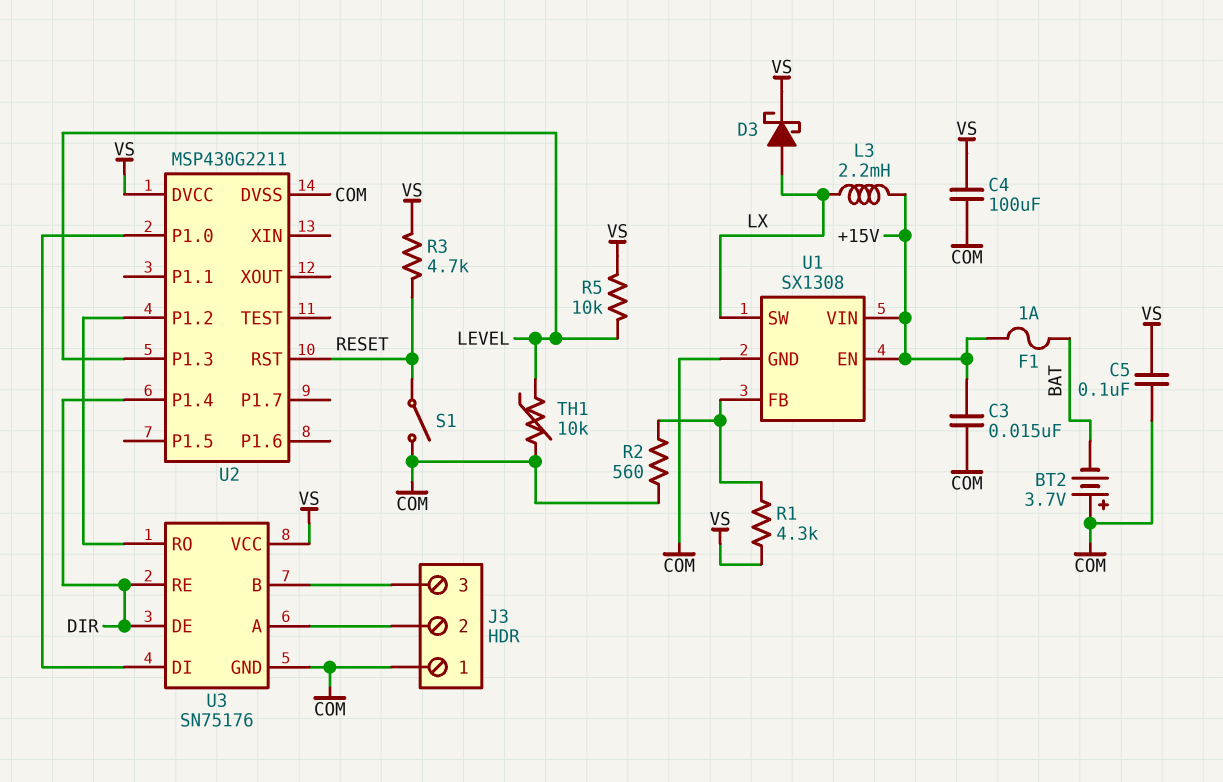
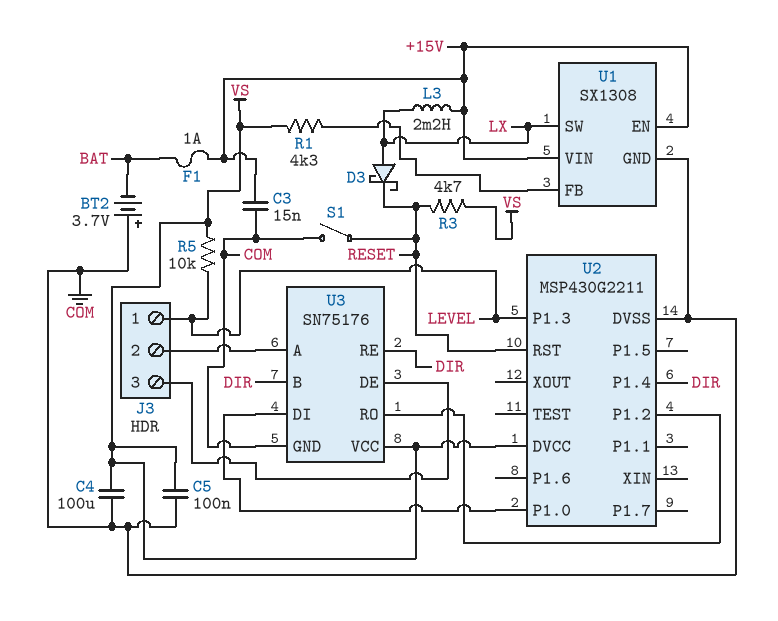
D3: schottky (A LX, K VS) -> schottky (A LX, K RESET)
J3 pin 1: COM -> LEVEL
R2: 560 (COM, U1/FB) -> none
TH1: 10k (COM, LEVEL) -> none
U3 pin B: J3/3 -> DIR
U3 pin DE: DIR -> J3/3

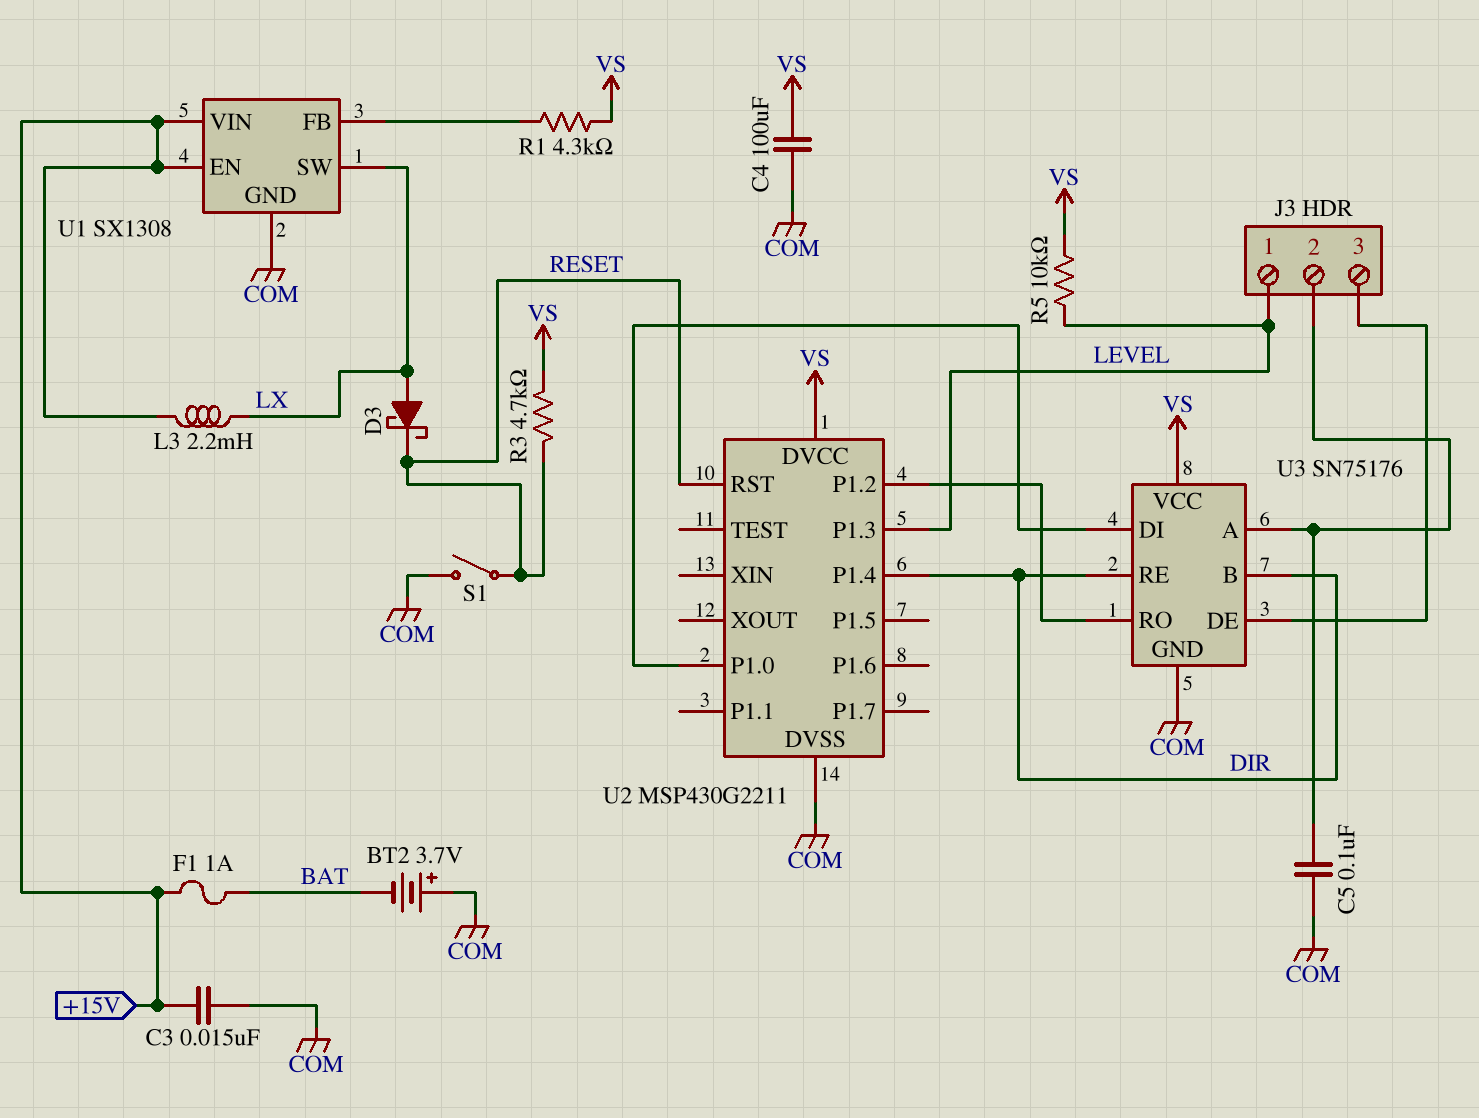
C5: 100nF (COM, VS) -> 100nF (COM, J3/2)

